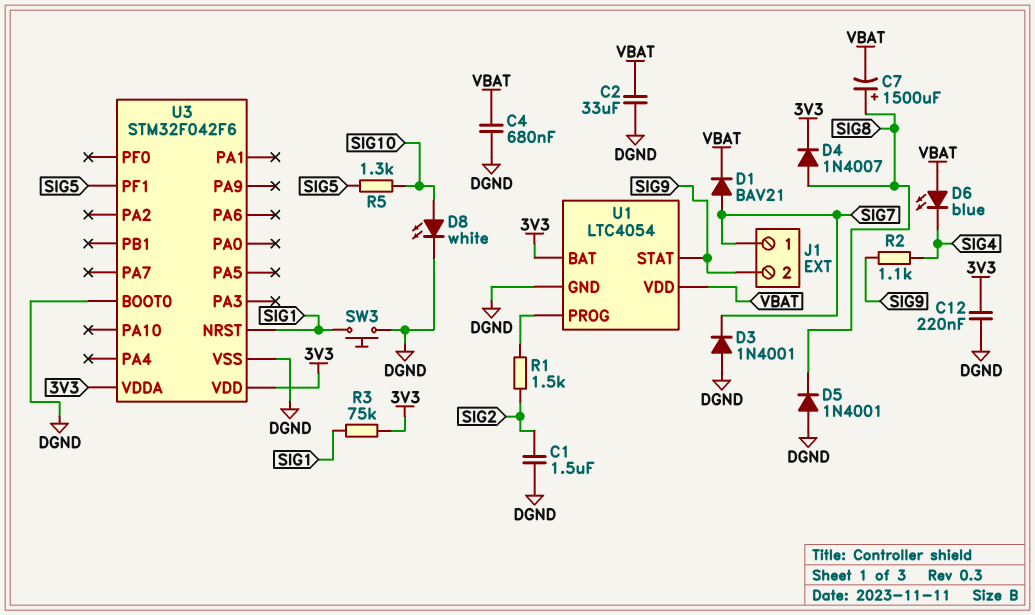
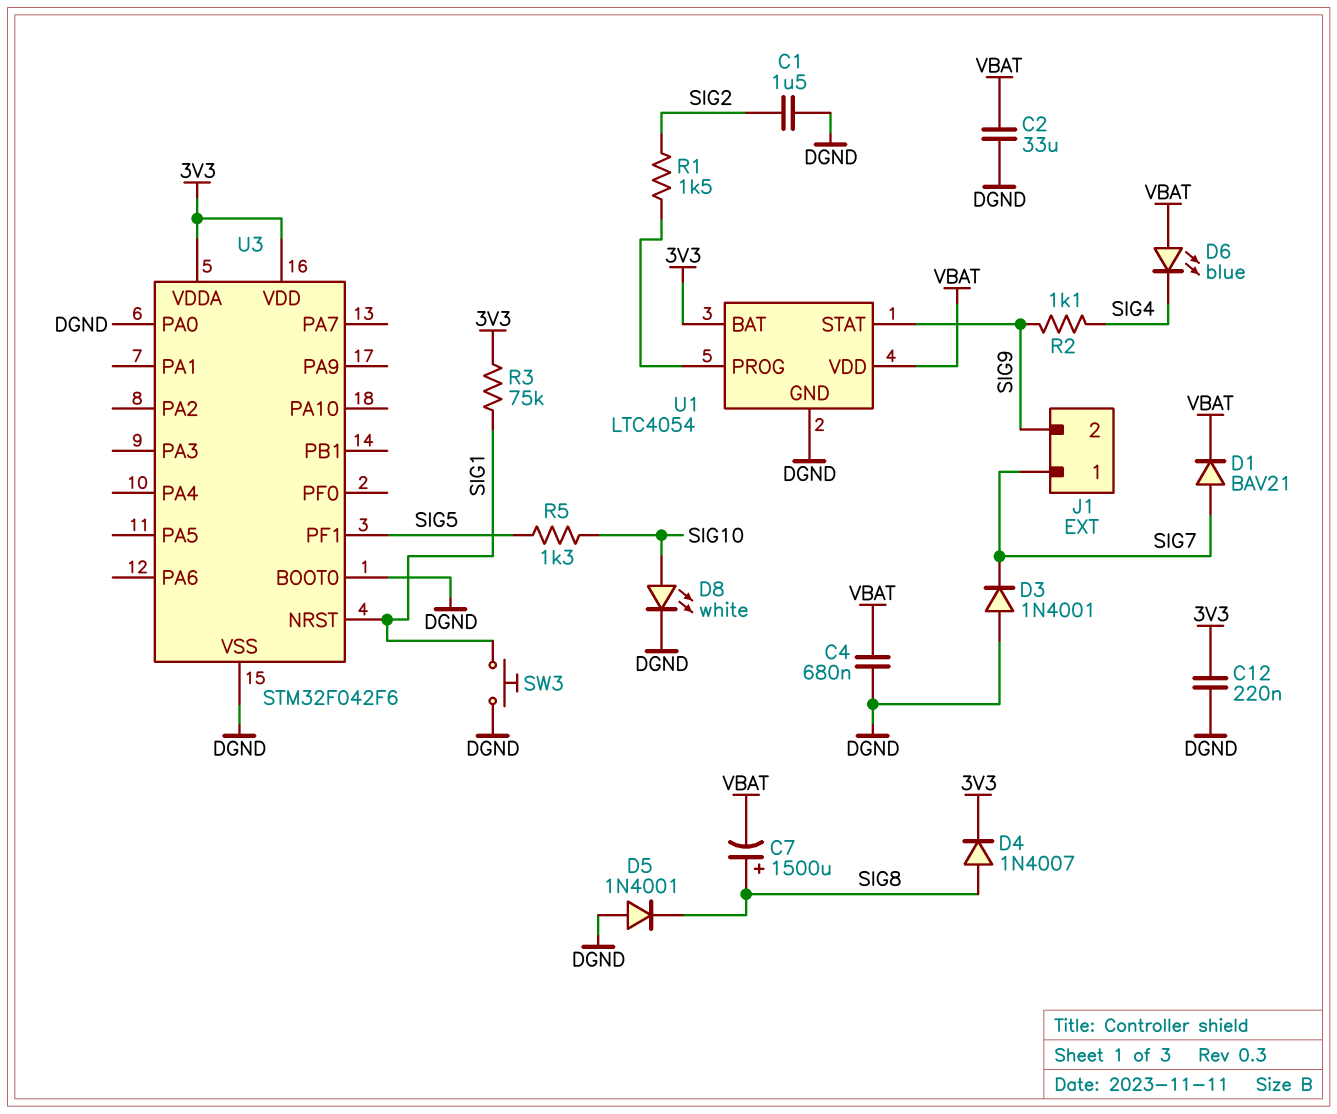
U3 pin PA0: none -> DGND

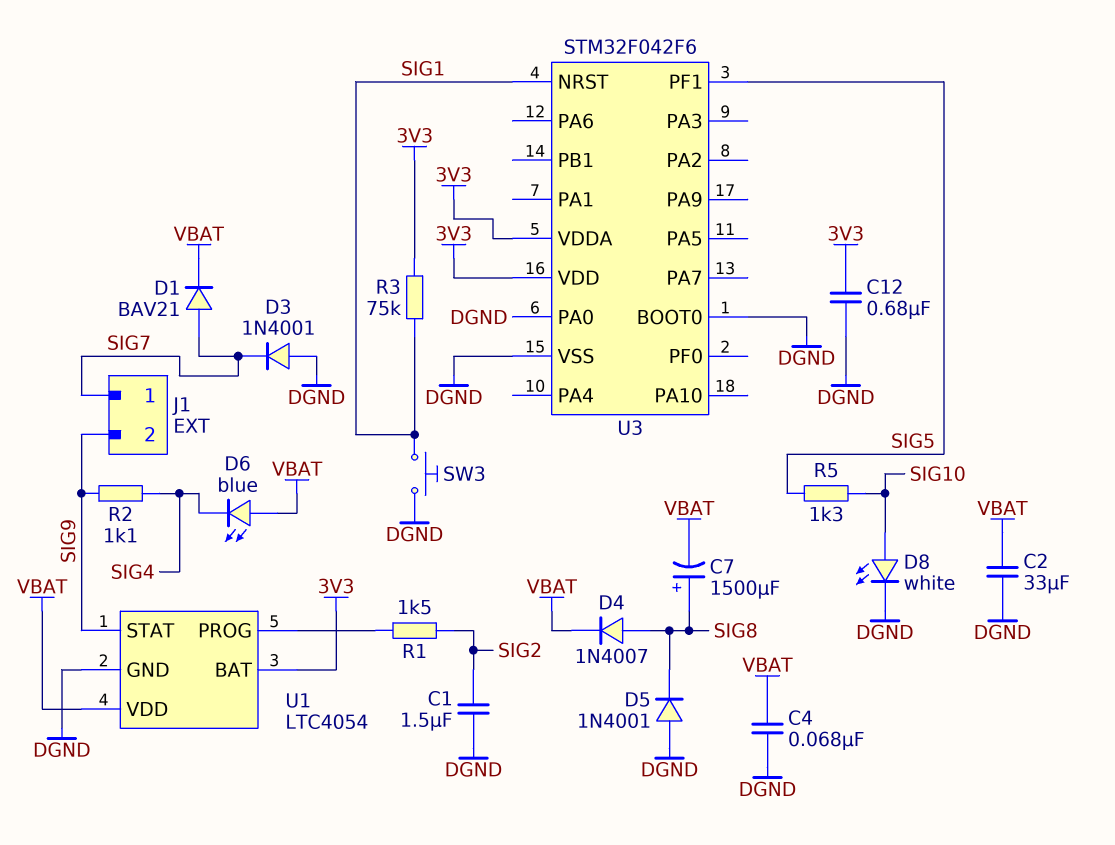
C4: 680nF (DGND, VBAT) -> 68nF (DGND, VBAT)
C12: 220nF (3V3, DGND) -> 680nF (3V3, DGND)
D4: diode 1N4007 (A SIG8, K 3V3) -> diode 1N4007 (A SIG8, K VBAT)

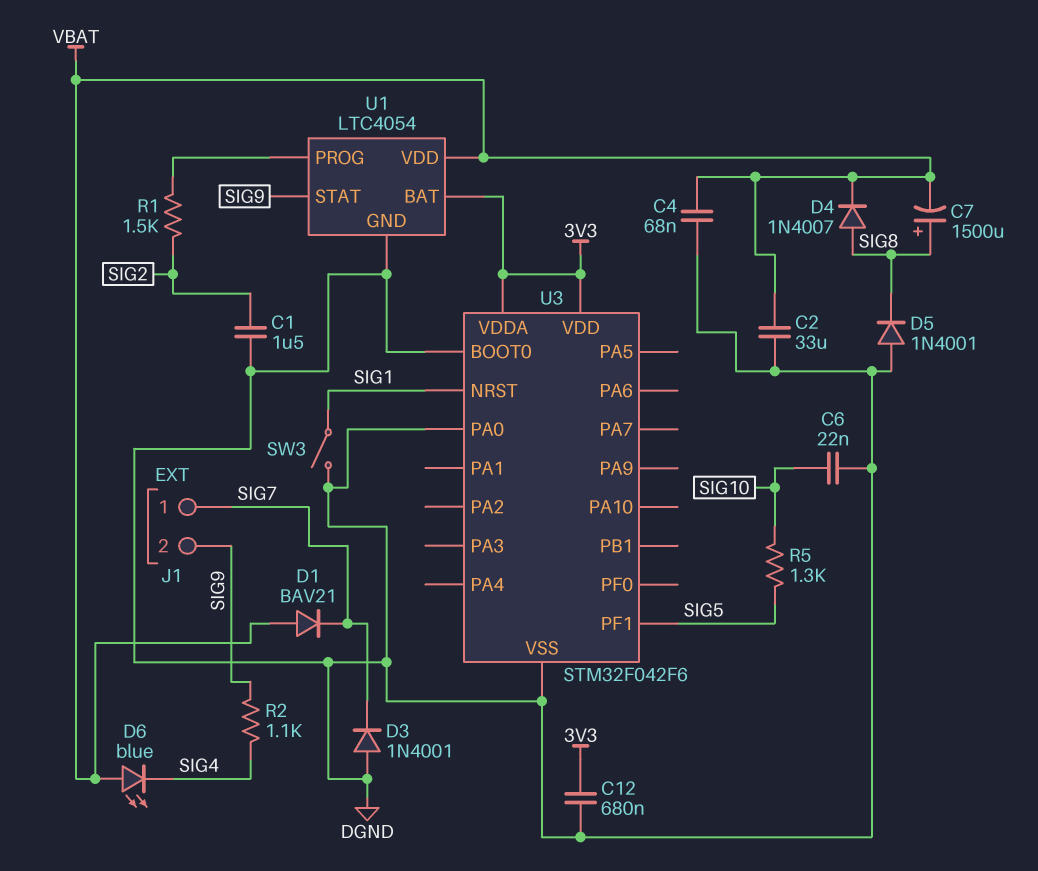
C6: none -> 22nF (DGND, SIG10)
D1: diode BAV21 (A SIG7, K VBAT) -> diode BAV21 (A VBAT, K SIG7)
D8: LED white (A SIG10, K DGND) -> none
R3: 75k (3V3, SIG1) -> none
SW3: button (DGND, SIG1) -> switch (DGND, SIG1)

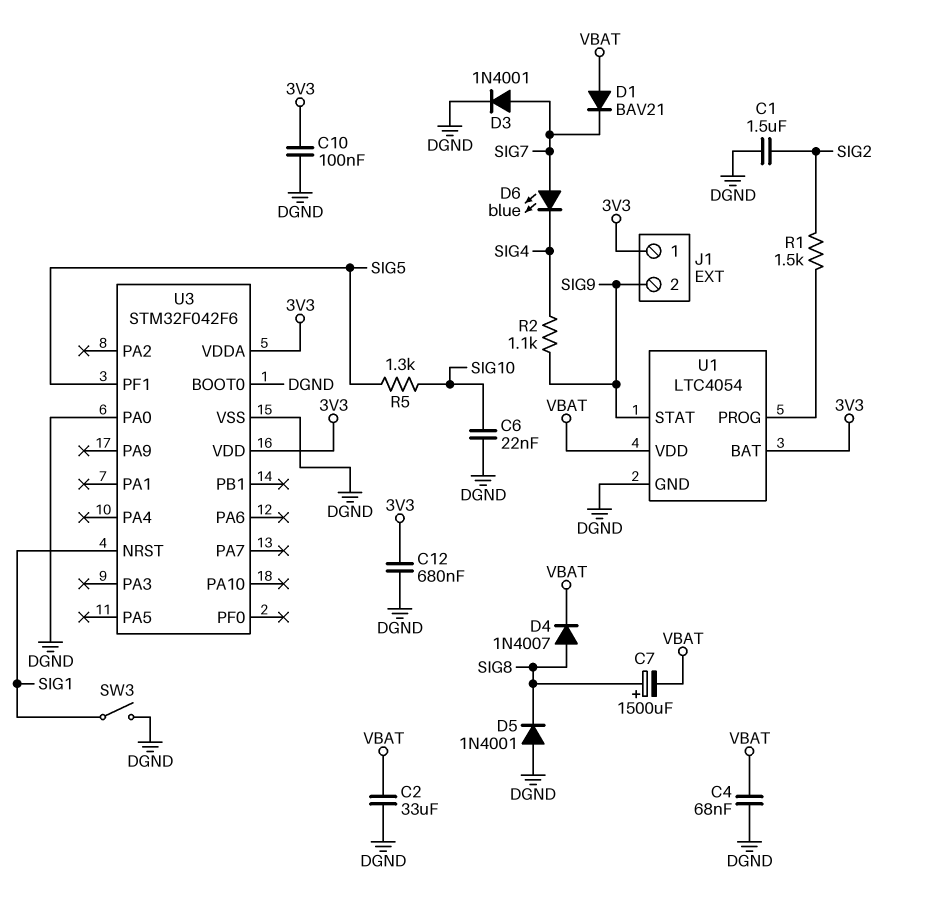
C10: none -> 100nF (3V3, DGND)
D3: diode 1N4001 (A DGND, K SIG7) -> diode 1N4001 (A SIG7, K DGND)
D6: LED blue (A VBAT, K SIG4) -> LED blue (A SIG7, K SIG4)
J1 pin 1: SIG7 -> 3V3

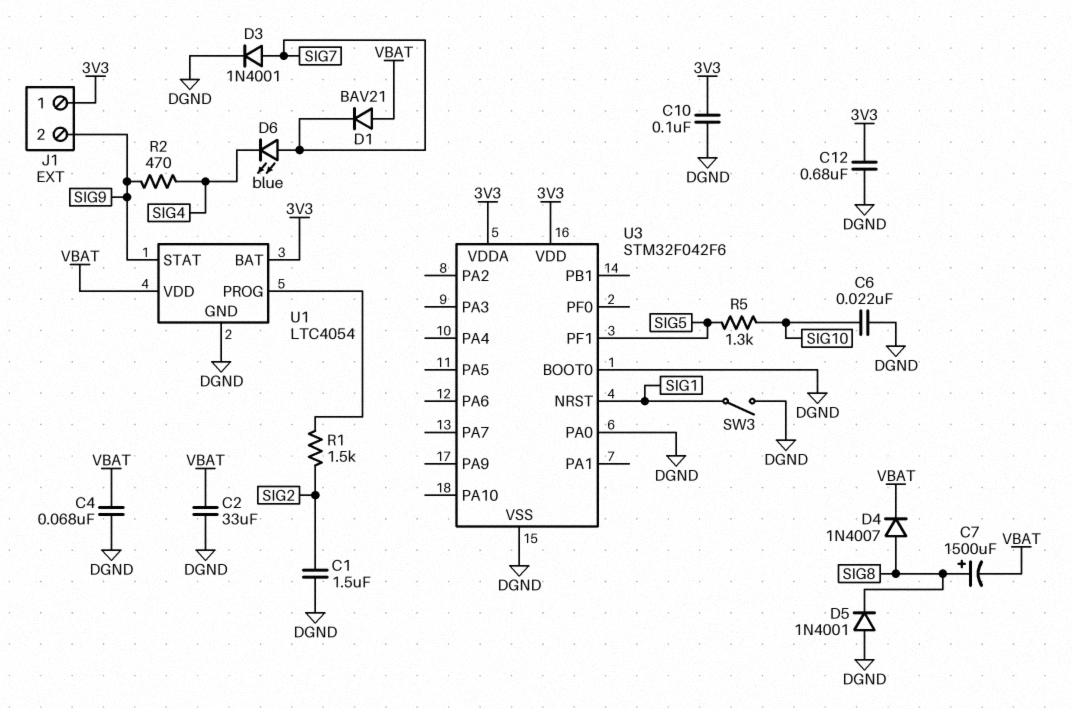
R2: 1.1k (SIG4, SIG9) -> 470 (SIG4, SIG9)

